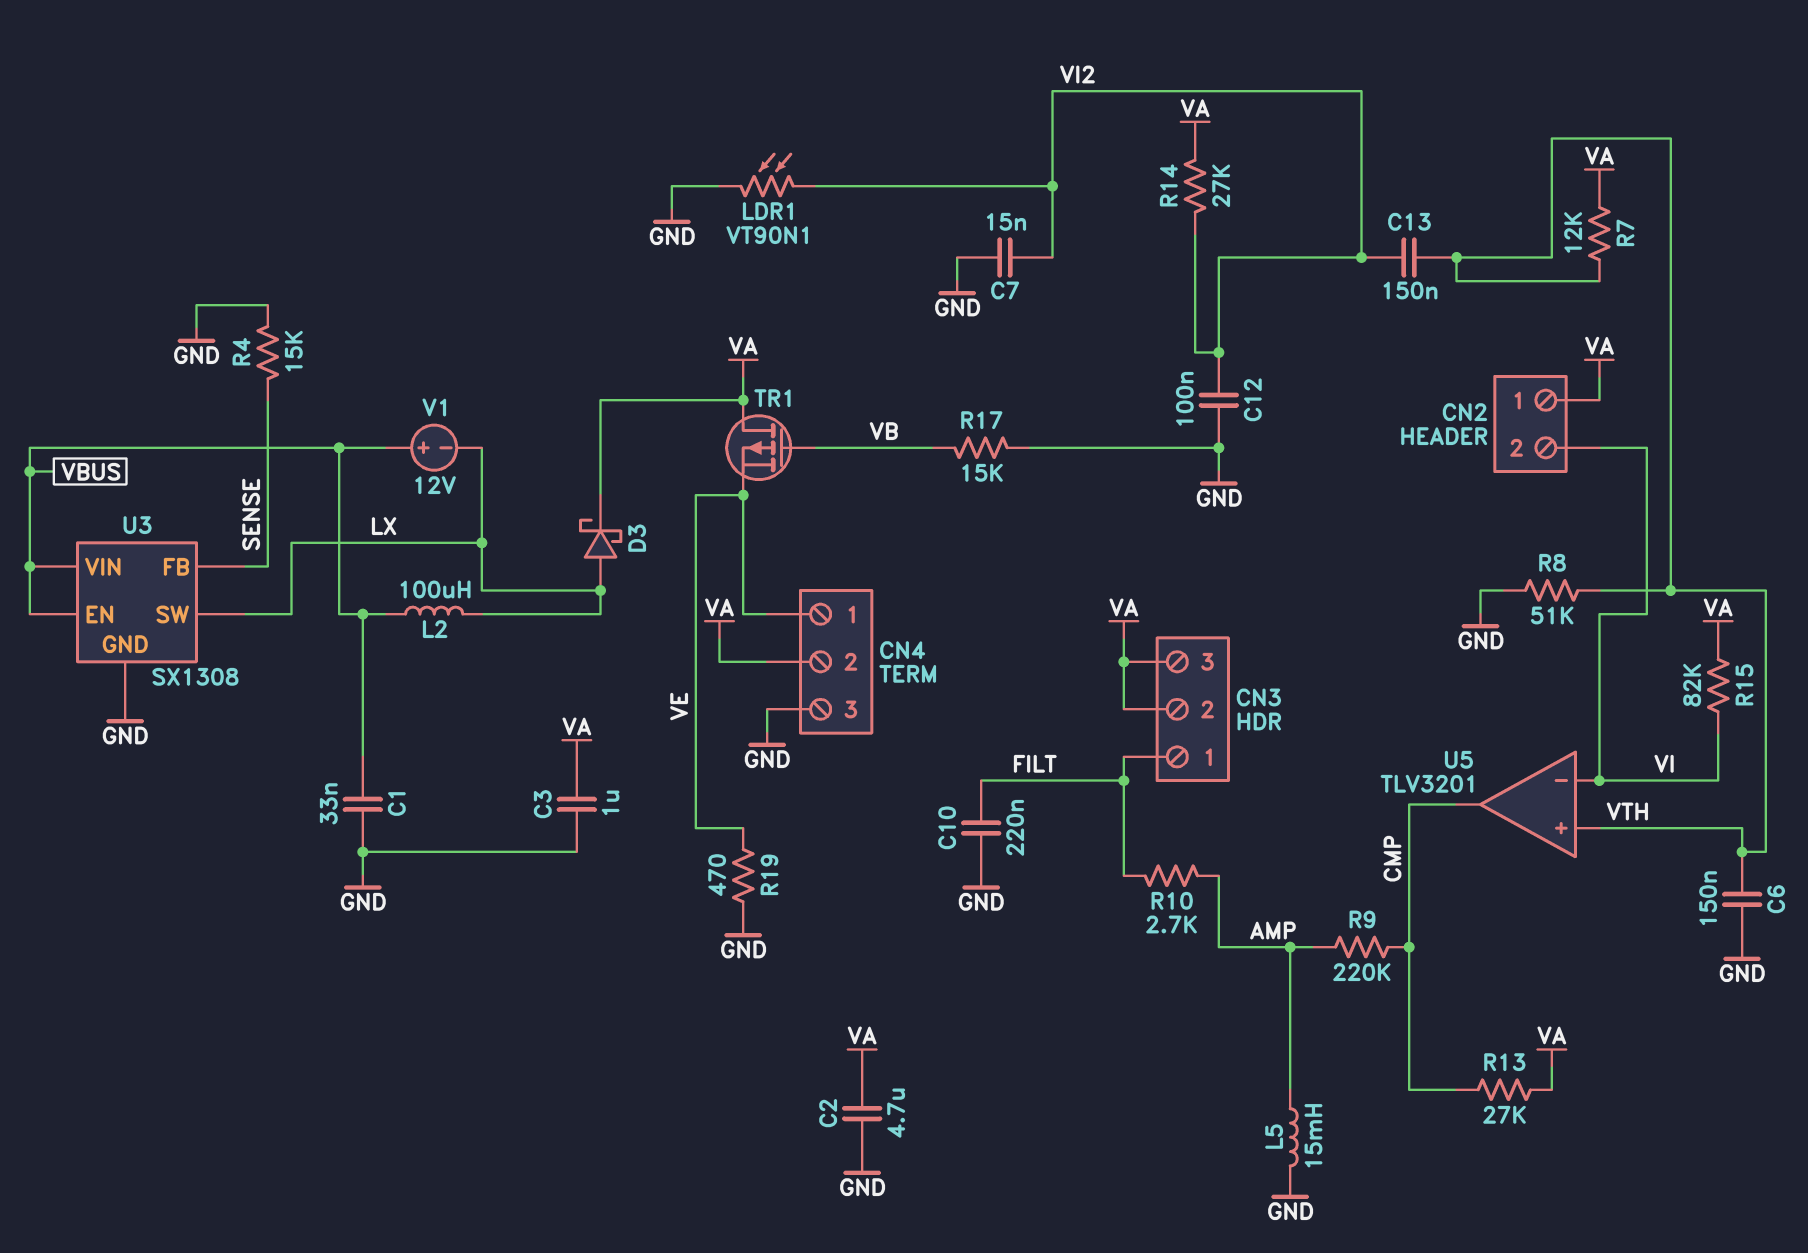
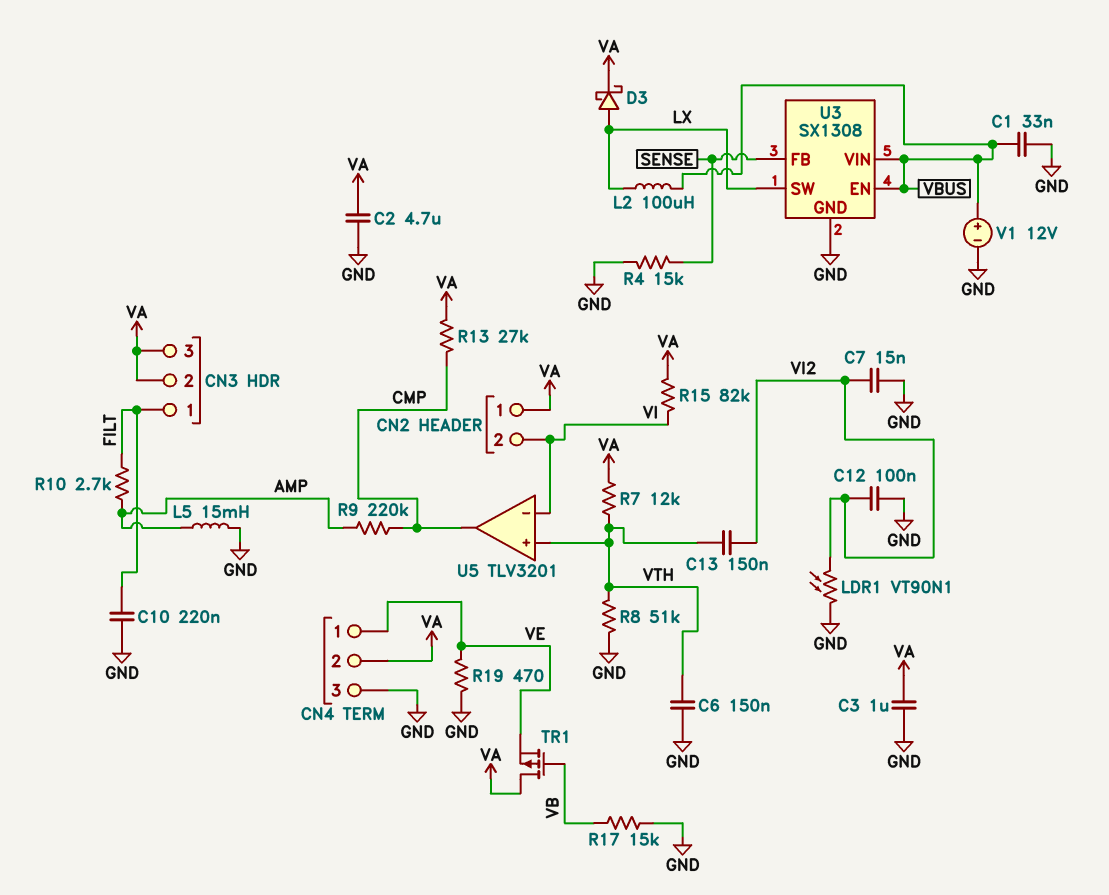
R14: 27k (VA, VI2) -> none
V1: 12V (plus VBUS, minus LX) -> 12V (plus VBUS, minus GND)

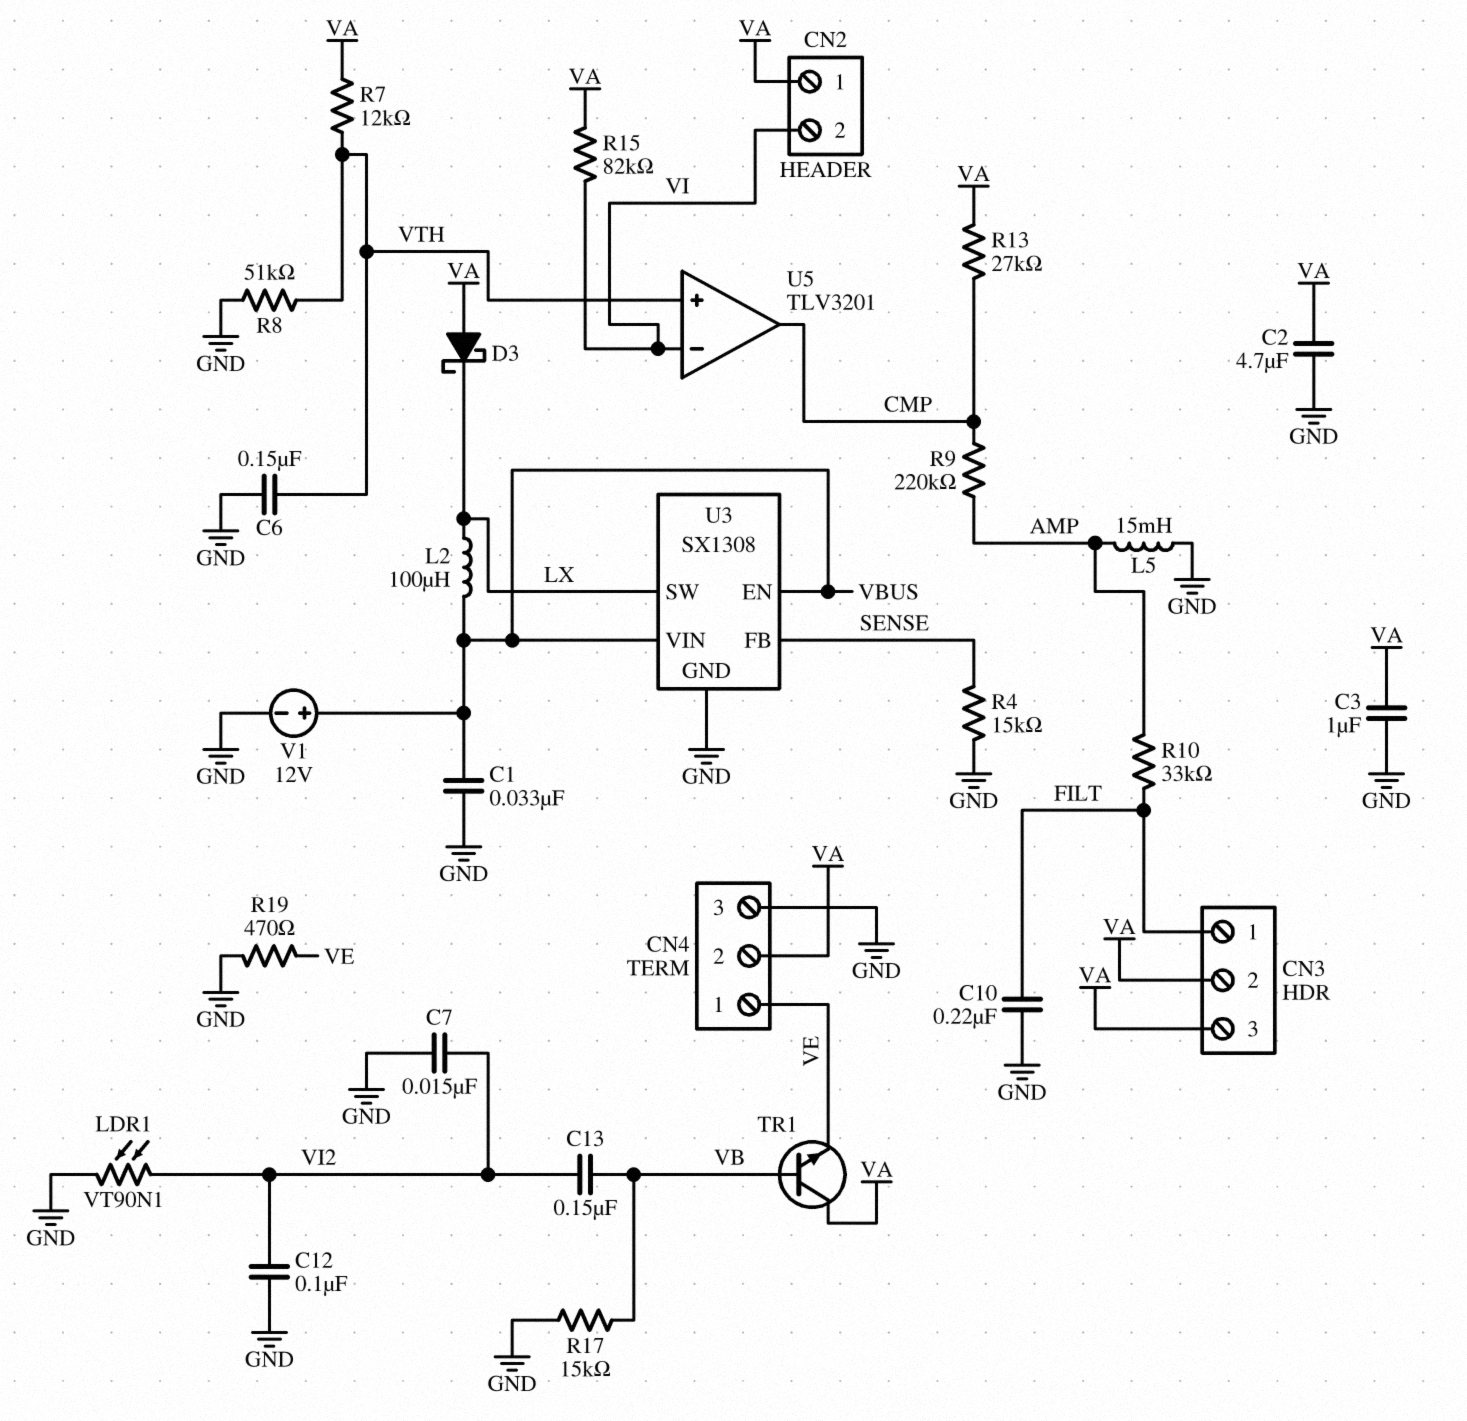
C13: 150nF (VI2, VTH) -> 150nF (VB, VI2)
D3: schottky (A LX, K VA) -> schottky (A VA, K LX)
R10: 2.7k (AMP, FILT) -> 33k (AMP, FILT)
TR1: PMOS (G VB, D VA, S VE) -> NPN (B VB, C VA, E VE)

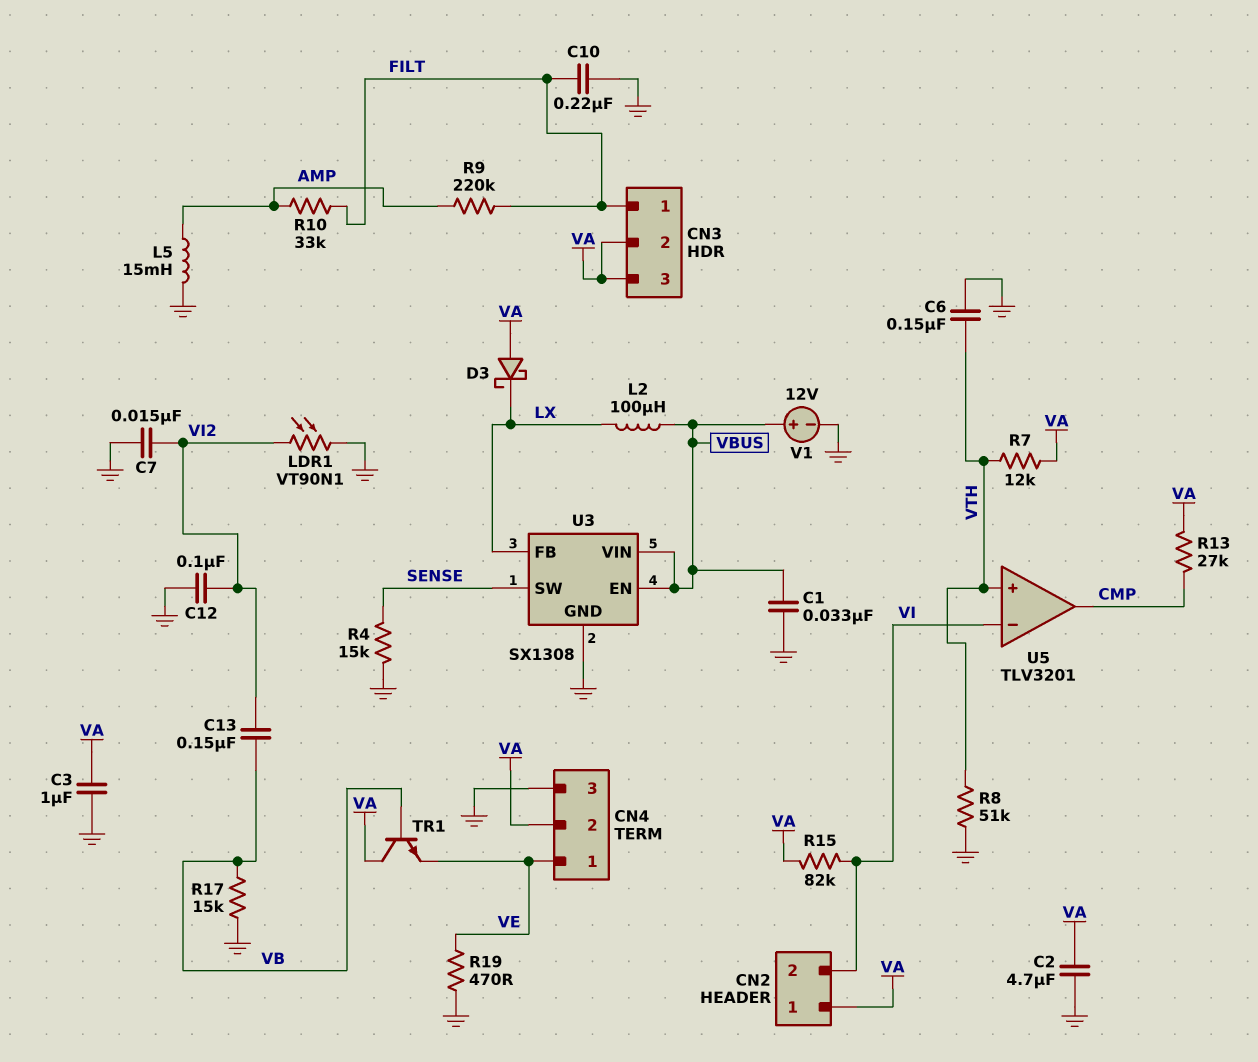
R9: 220k (AMP, CMP) -> 220k (AMP, FILT)
U3 pin FB: SENSE -> LX
U3 pin SW: LX -> SENSE

